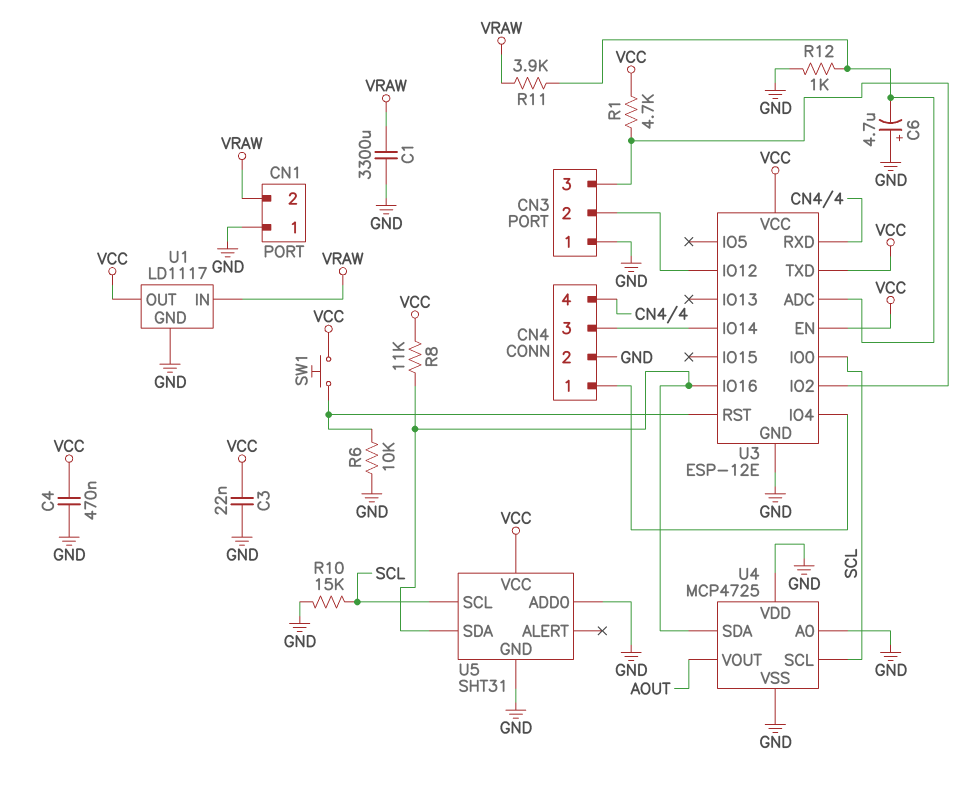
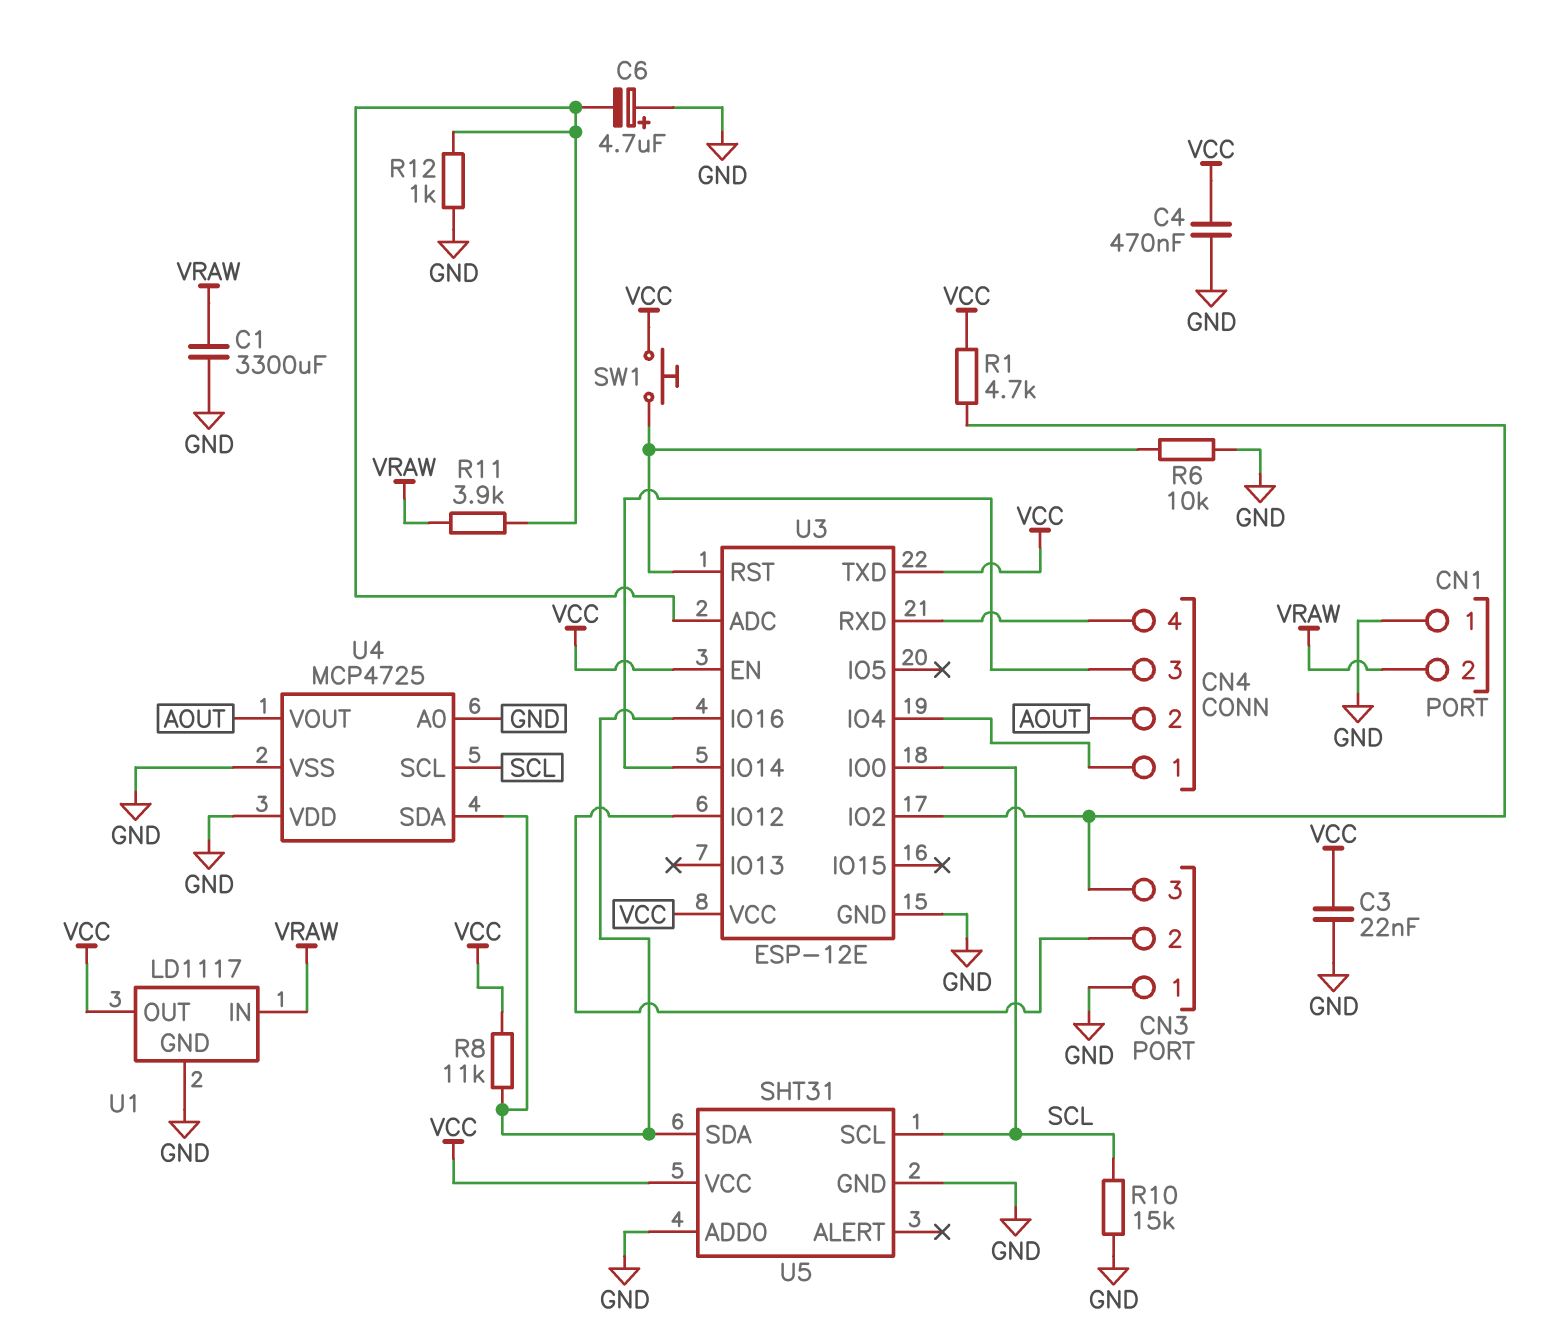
CN4 pin 2: GND -> AOUT

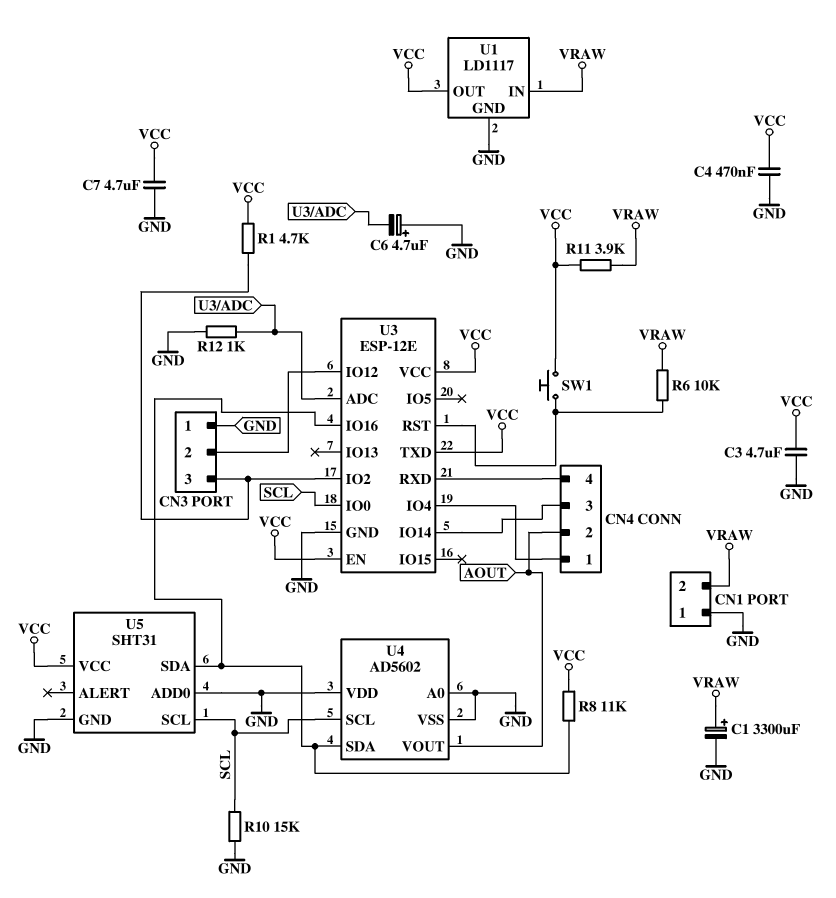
C1: 3300uF (GND, VRAW) -> 3300uF (plus VRAW, minus GND)
C3: 22nF (GND, VCC) -> 4.7uF (GND, VCC)
C7: none -> 4.7uF (GND, VCC)
R6: 10k (GND, U3/RST) -> 10k (U3/RST, VRAW)
R11: 3.9k (U3/ADC, VRAW) -> 3.9k (VCC, VRAW)
U4: MCP4725 -> AD5602

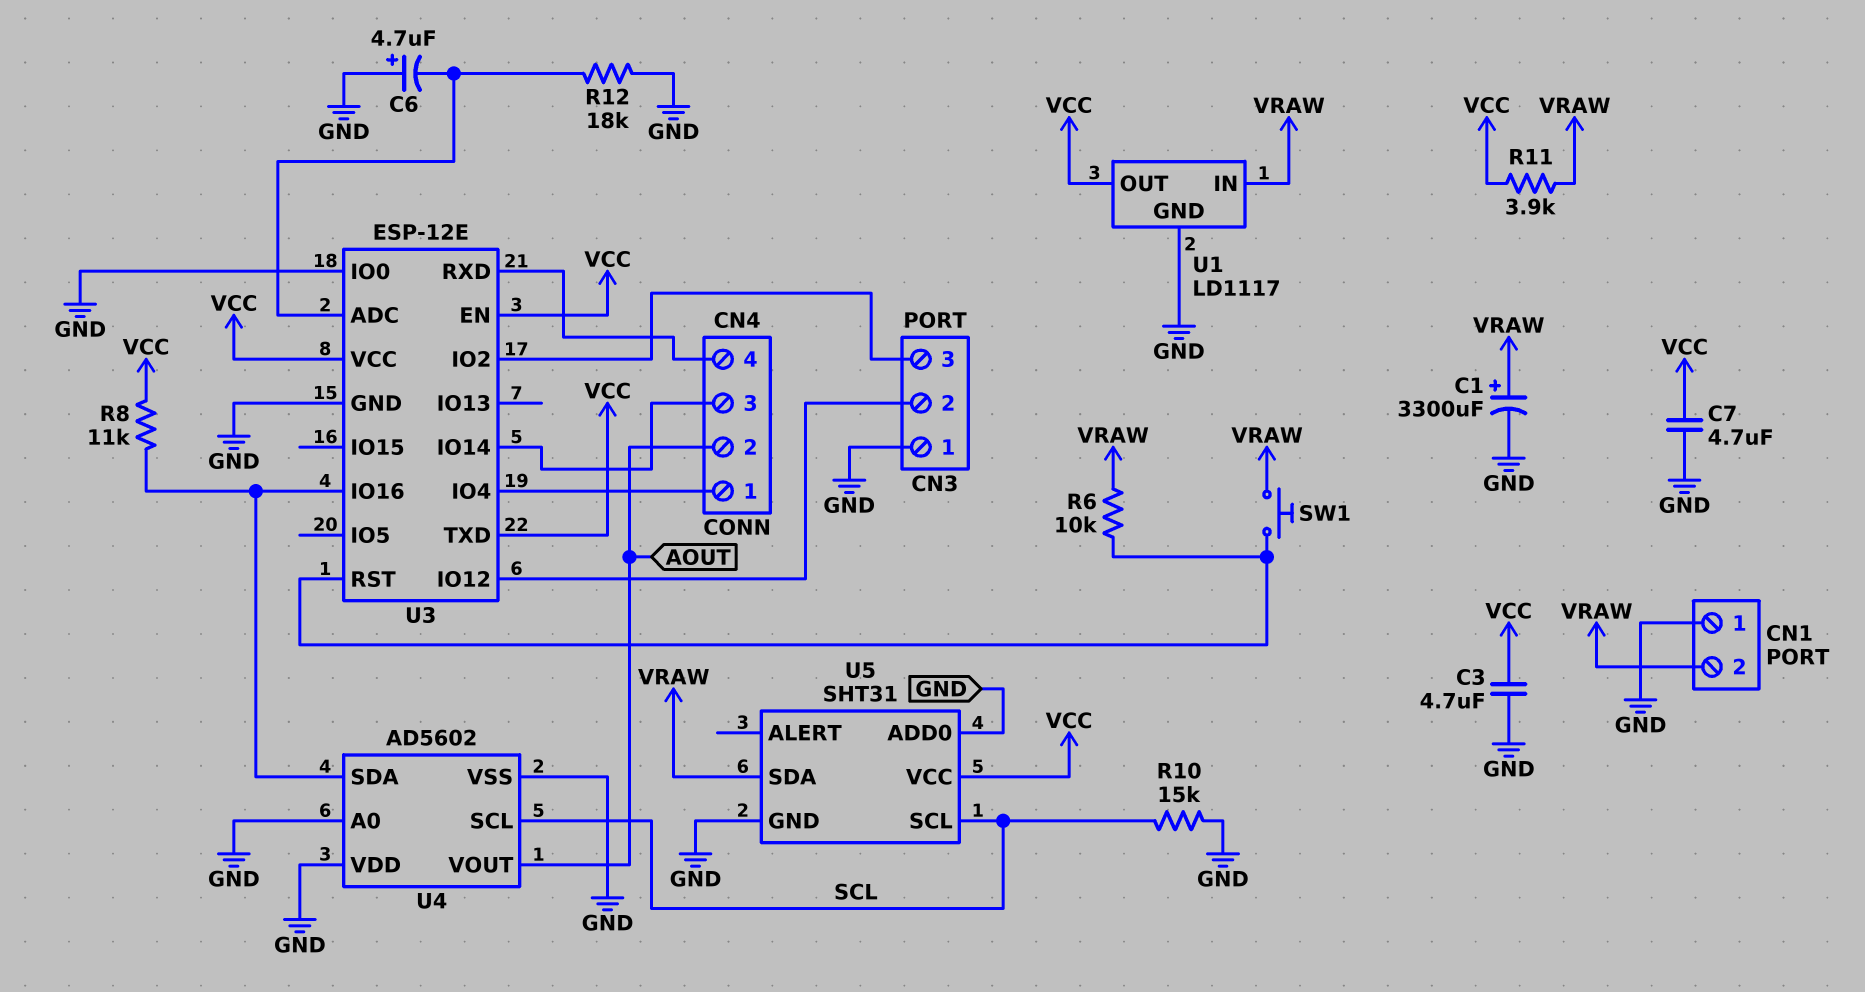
C4: 470nF (GND, VCC) -> none
R1: 4.7k (CN3/3, VCC) -> none
R12: 1k (GND, U3/ADC) -> 18k (GND, U3/ADC)
SW1: button (U3/RST, VCC) -> button (U3/RST, VRAW)
U3 pin IO0: SCL -> GND
U5 pin SDA: U3/IO16 -> VRAW

